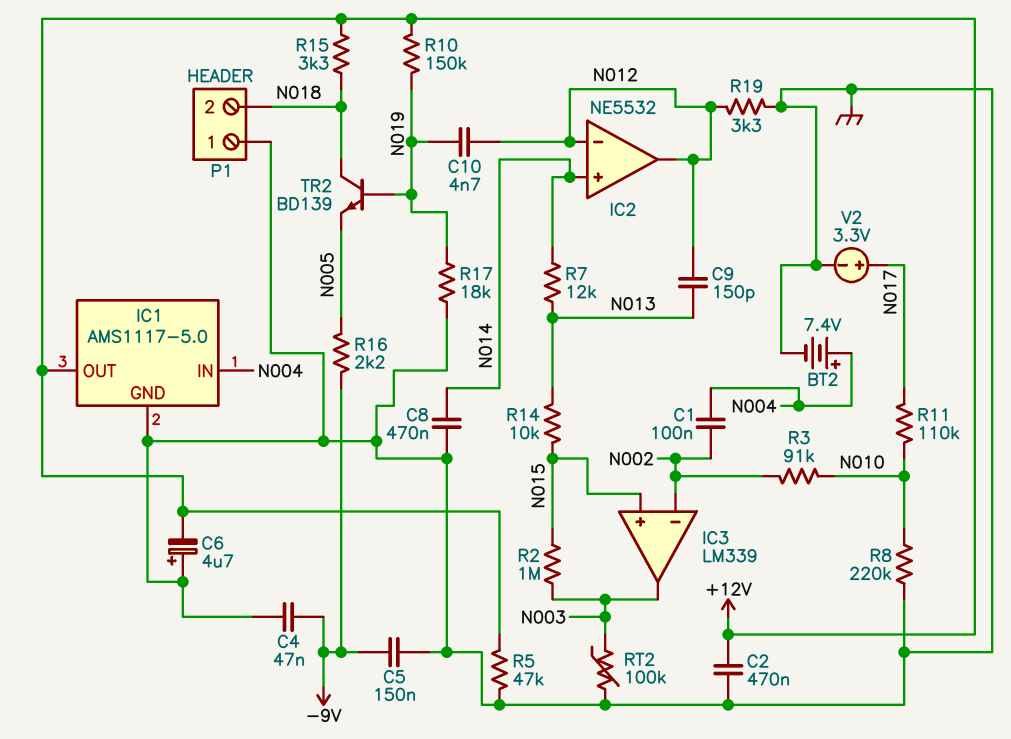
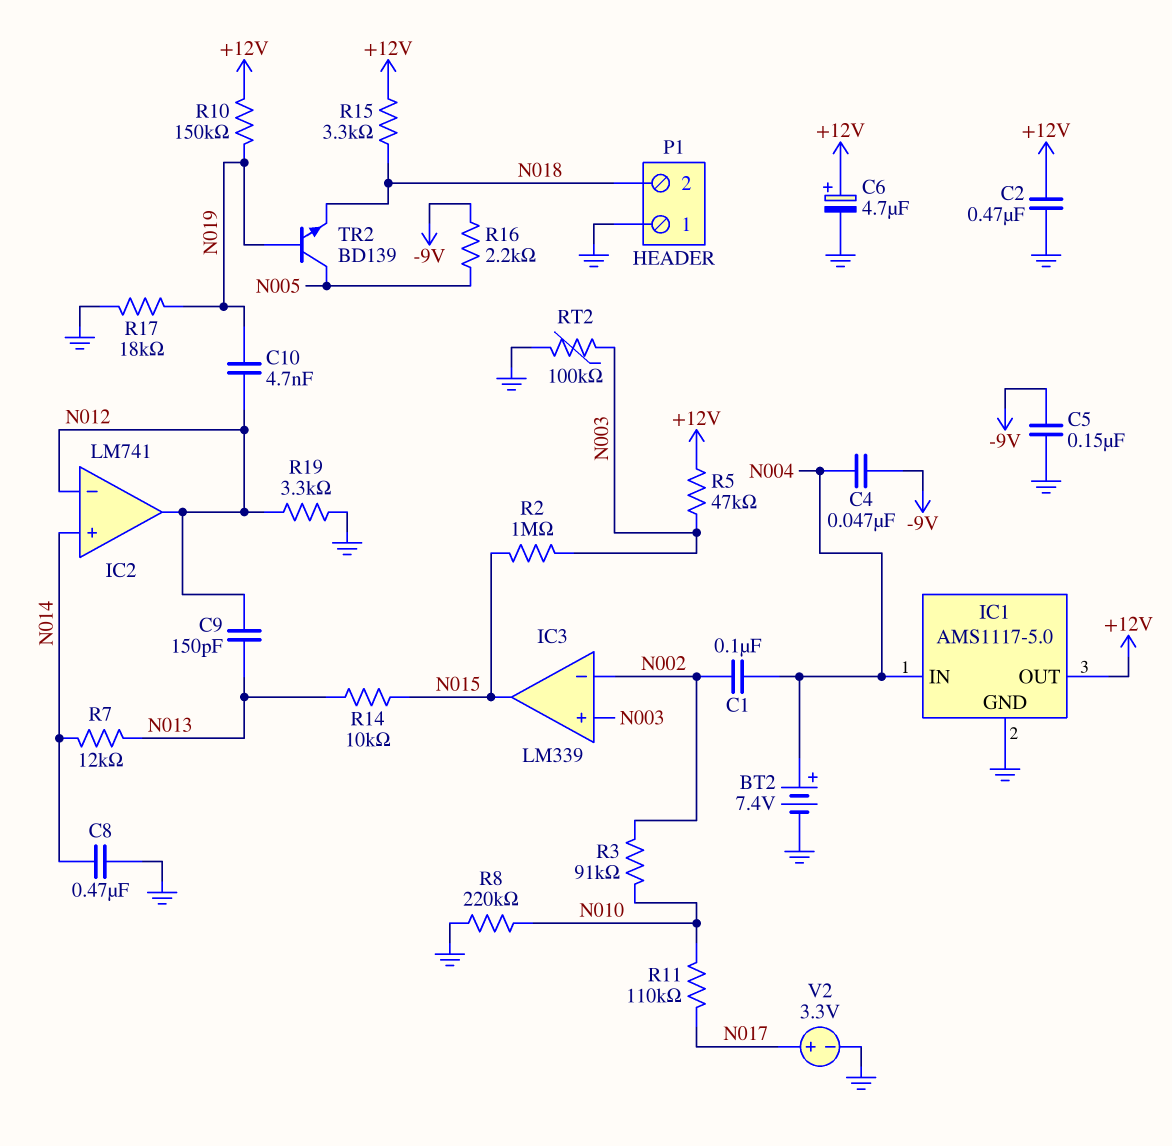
C4: 47nF (-9V, GND) -> 47nF (-9V, N004)
C6: 4.7uF (plus GND, minus +12V) -> 4.7uF (plus +12V, minus GND)
IC2: NE5532 -> LM741
IC3 pin in+: N015 -> N003
IC3 pin out: N003 -> N015
R5: 47k (+12V, GND) -> 47k (+12V, N003)
TR2: NPN BD139 (B N019, C N018, E N005) -> NPN BD139 (B N019, C N005, E N018)

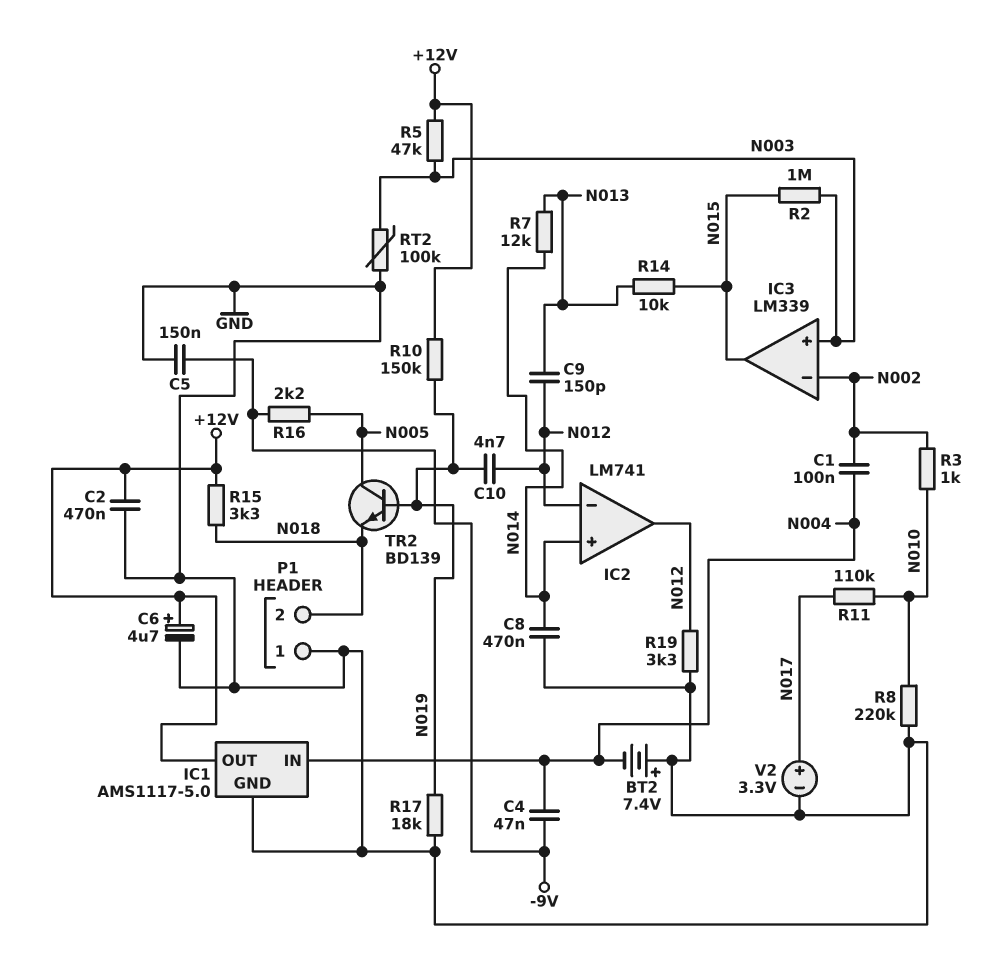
BT2: 7.4V (plus N004, minus GND) -> 7.4V (plus GND, minus N004)
R3: 91k (N002, N010) -> 1k (N002, N010)

